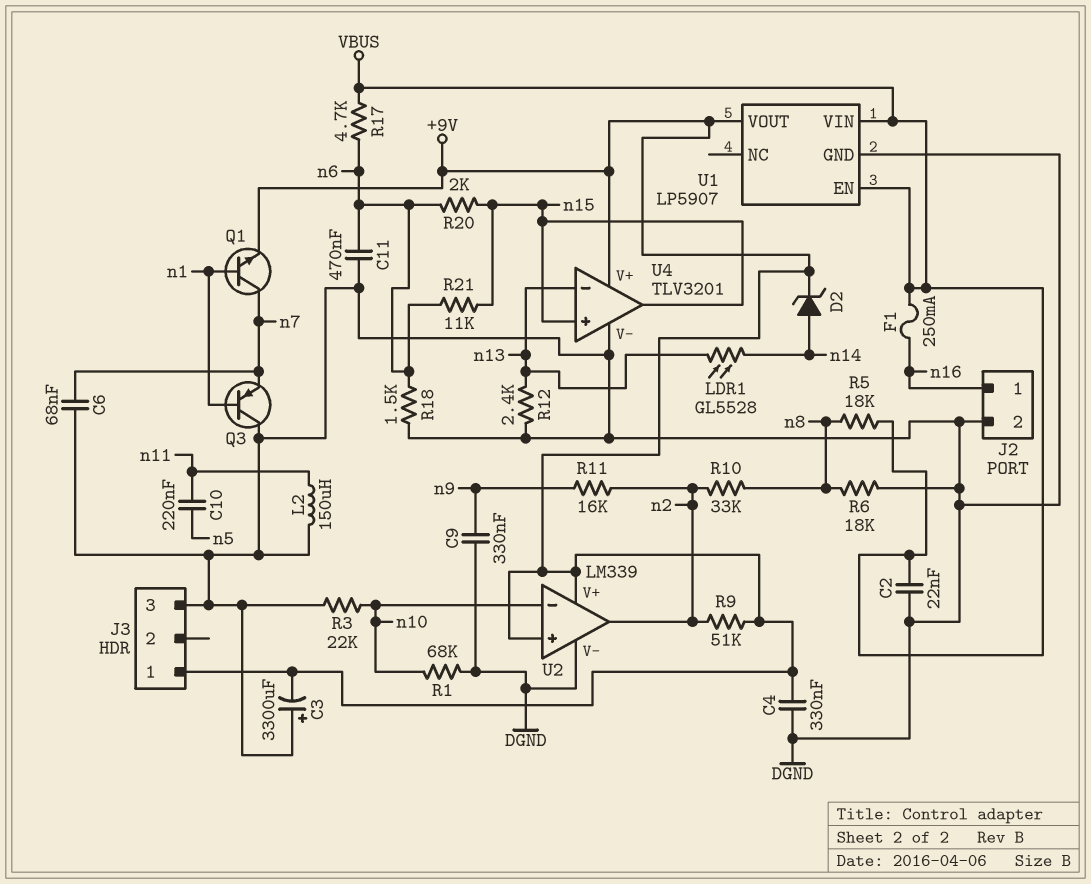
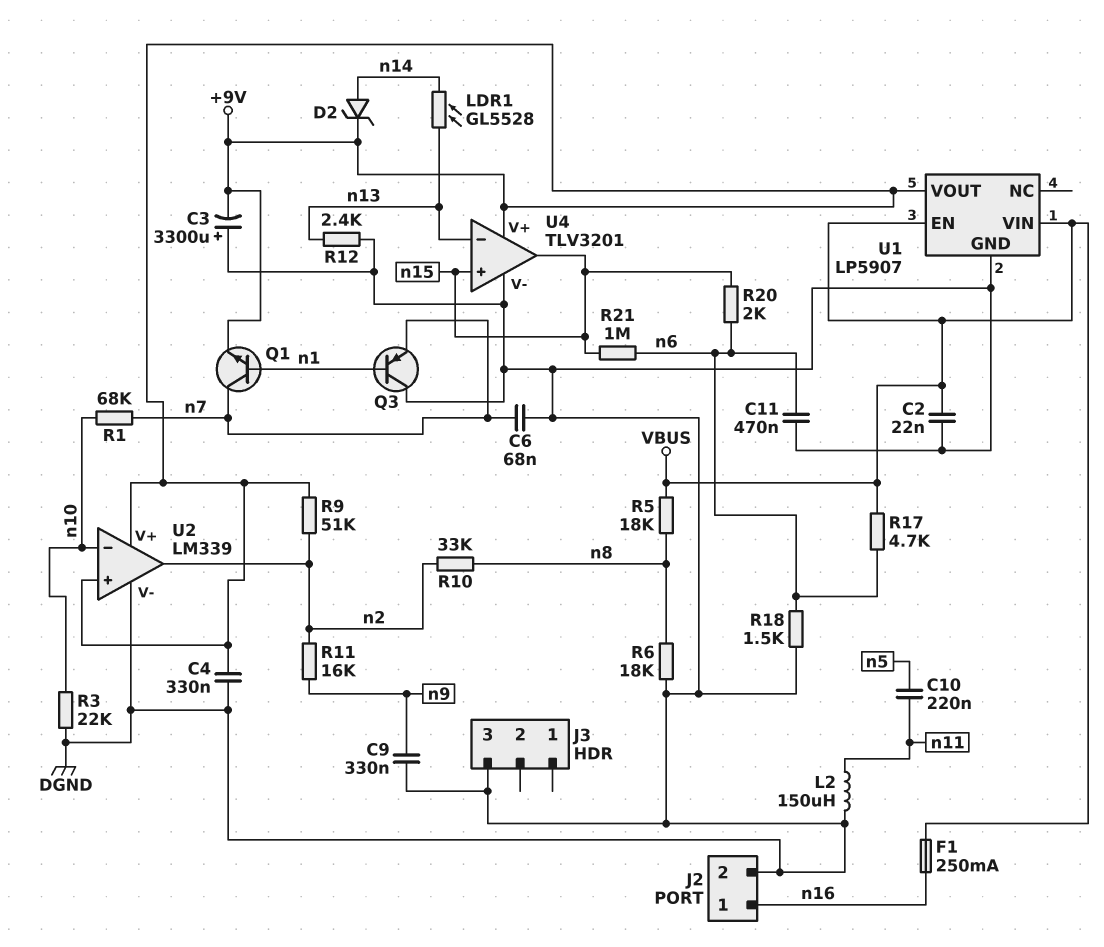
J3 pin 1: +9V -> none
R1: 68k (DGND, n10) -> 68k (n7, n10)
R21: 11k (n6, n15) -> 1M (n6, n15)

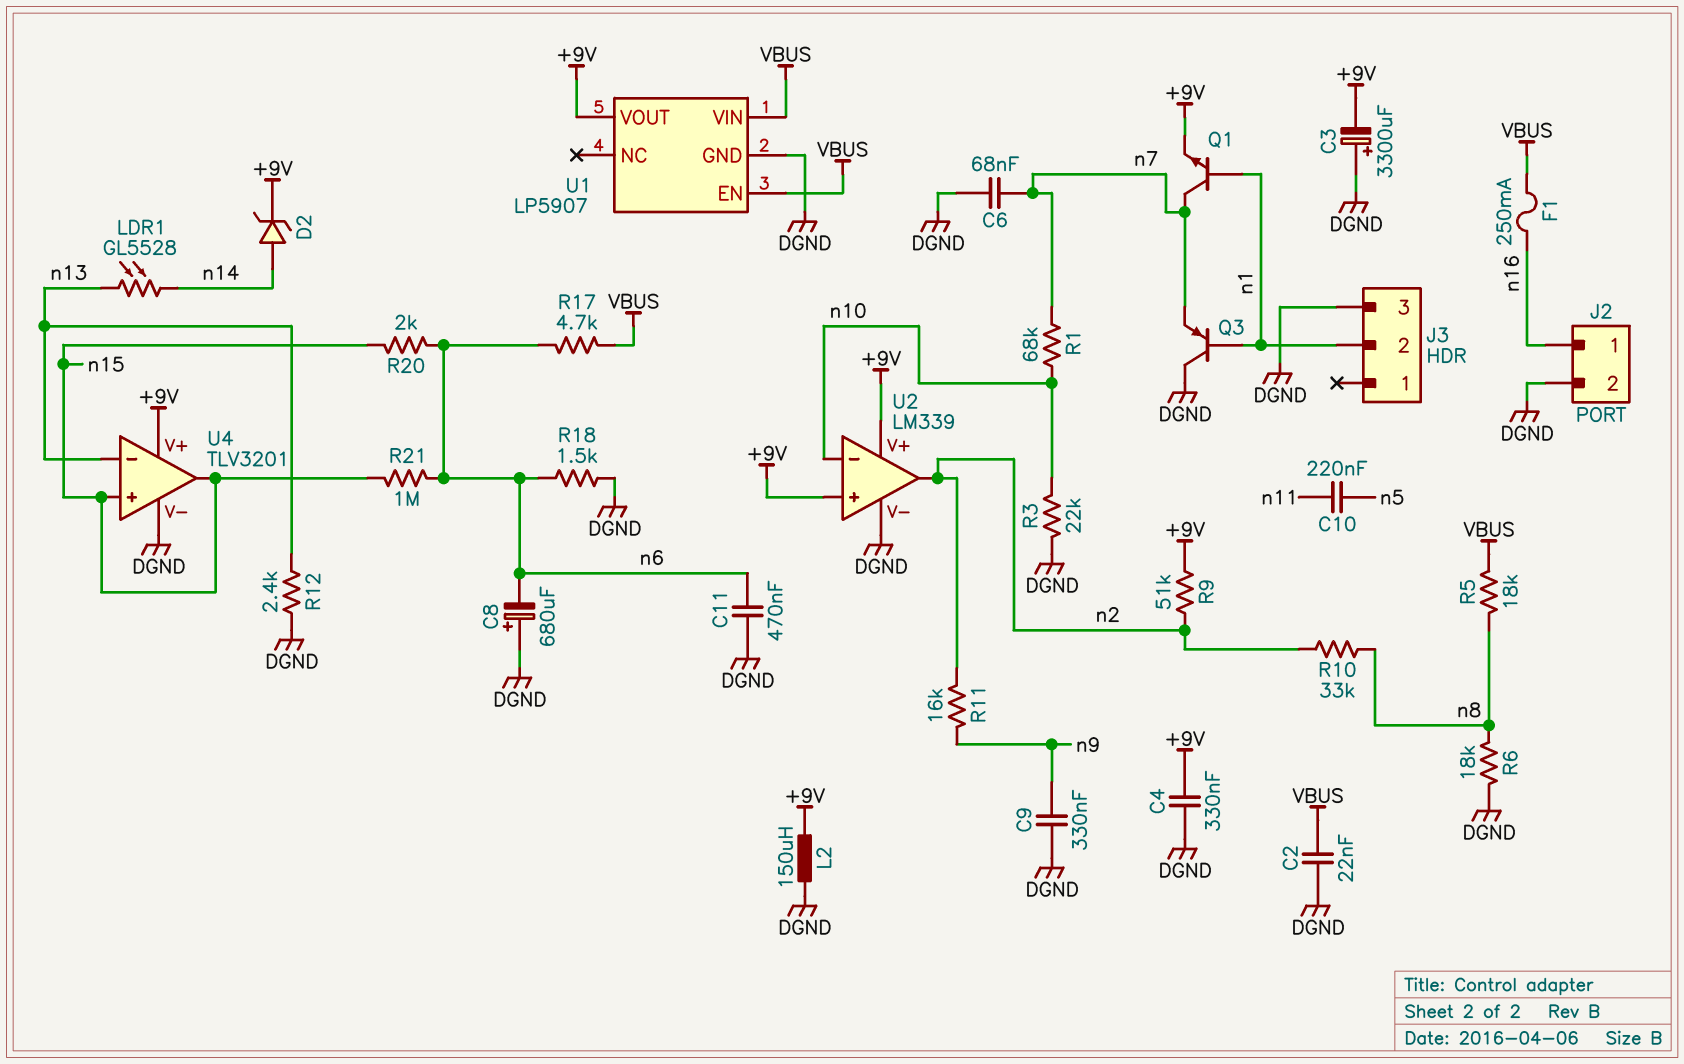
C8: none -> 680uF (plus DGND, minus n6)
J3 pin 2: none -> n1
L2: 150uH (DGND, n11) -> 150uH (+9V, DGND)

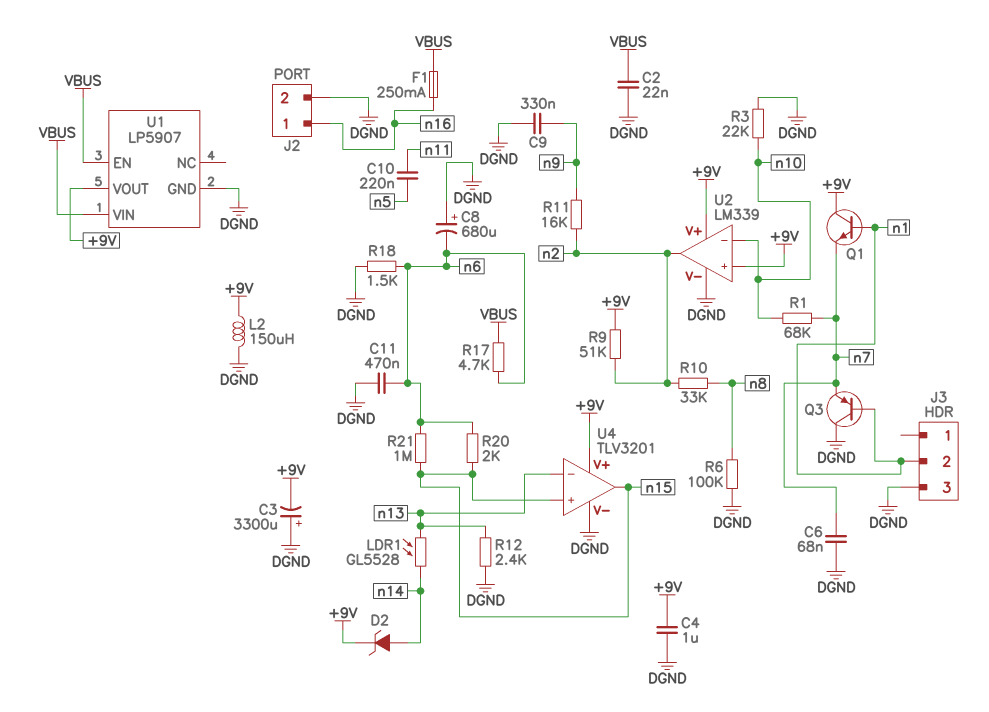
C4: 330nF (+9V, DGND) -> 1uF (+9V, DGND)
Q1: NPN (B n1, C n7, E +9V) -> NPN (B n1, C +9V, E n7)
R5: 18k (VBUS, n8) -> none
R6: 18k (DGND, n8) -> 100k (DGND, n8)

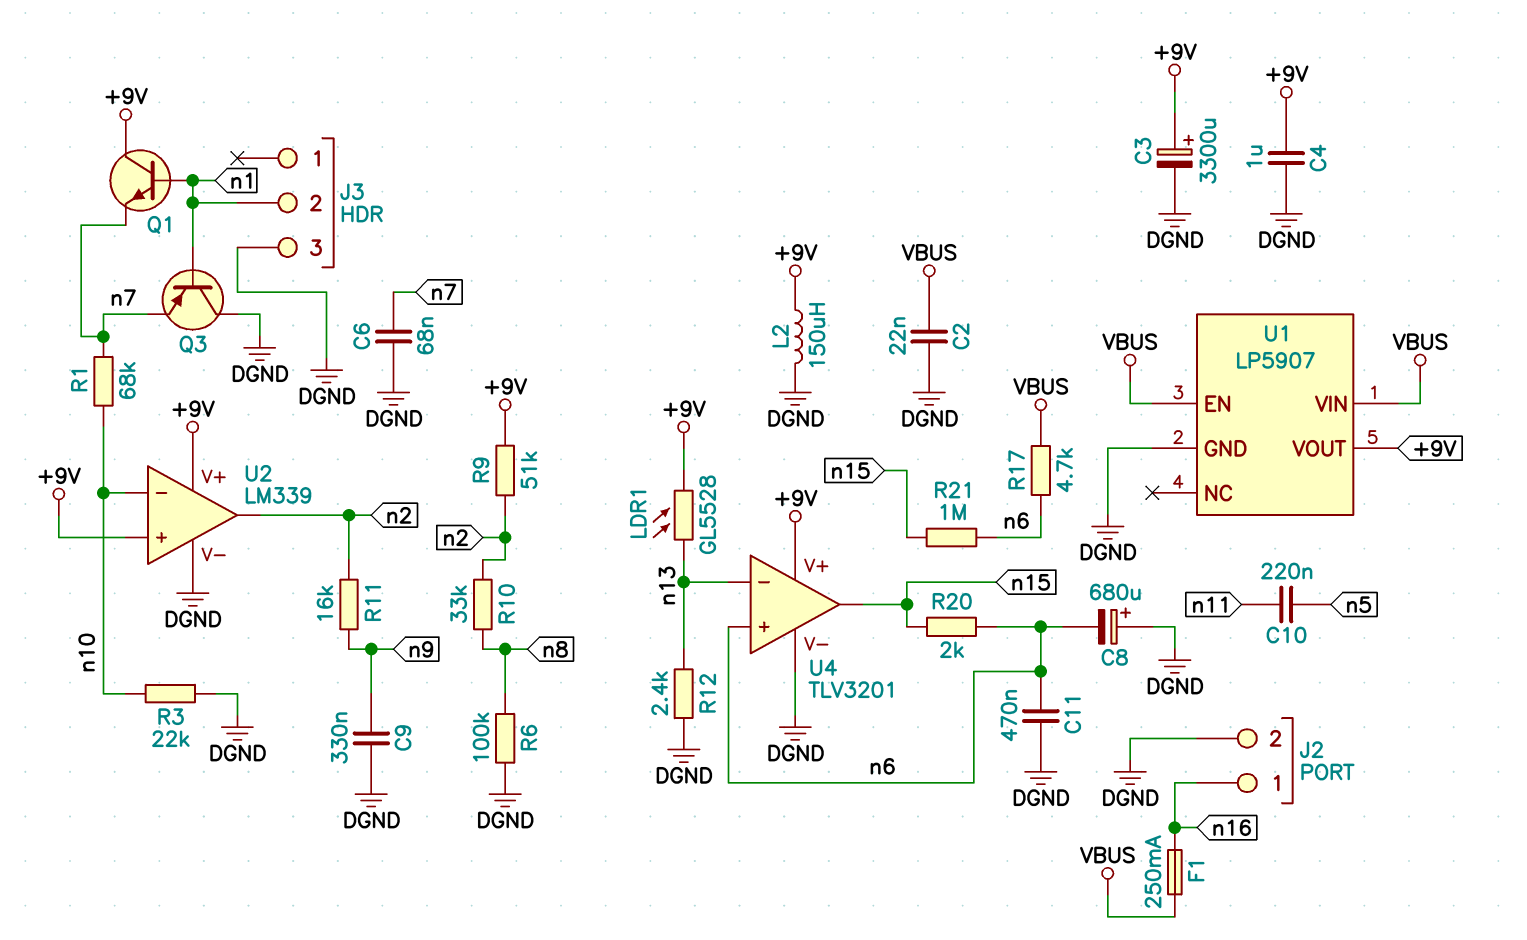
C3: 3300uF (plus DGND, minus +9V) -> 3300uF (plus +9V, minus DGND)
D2: zener (A n14, K +9V) -> none
LDR1: GL5528 (n13, n14) -> GL5528 (+9V, n13)
R18: 1.5k (DGND, n6) -> none
U4 pin in+: n15 -> n6

